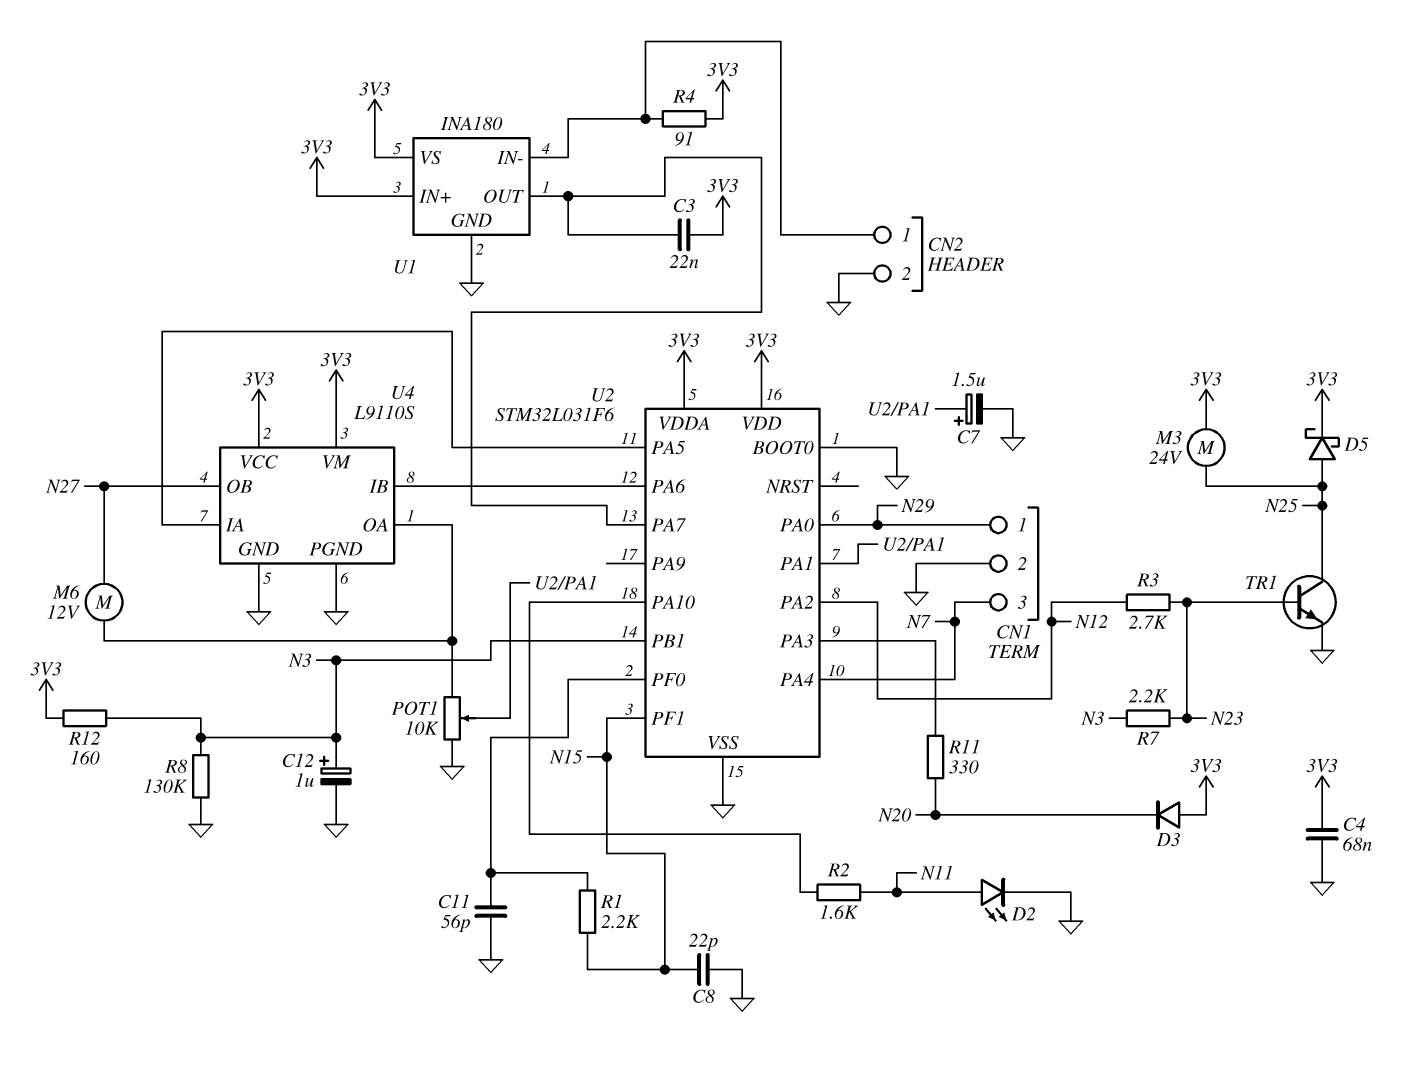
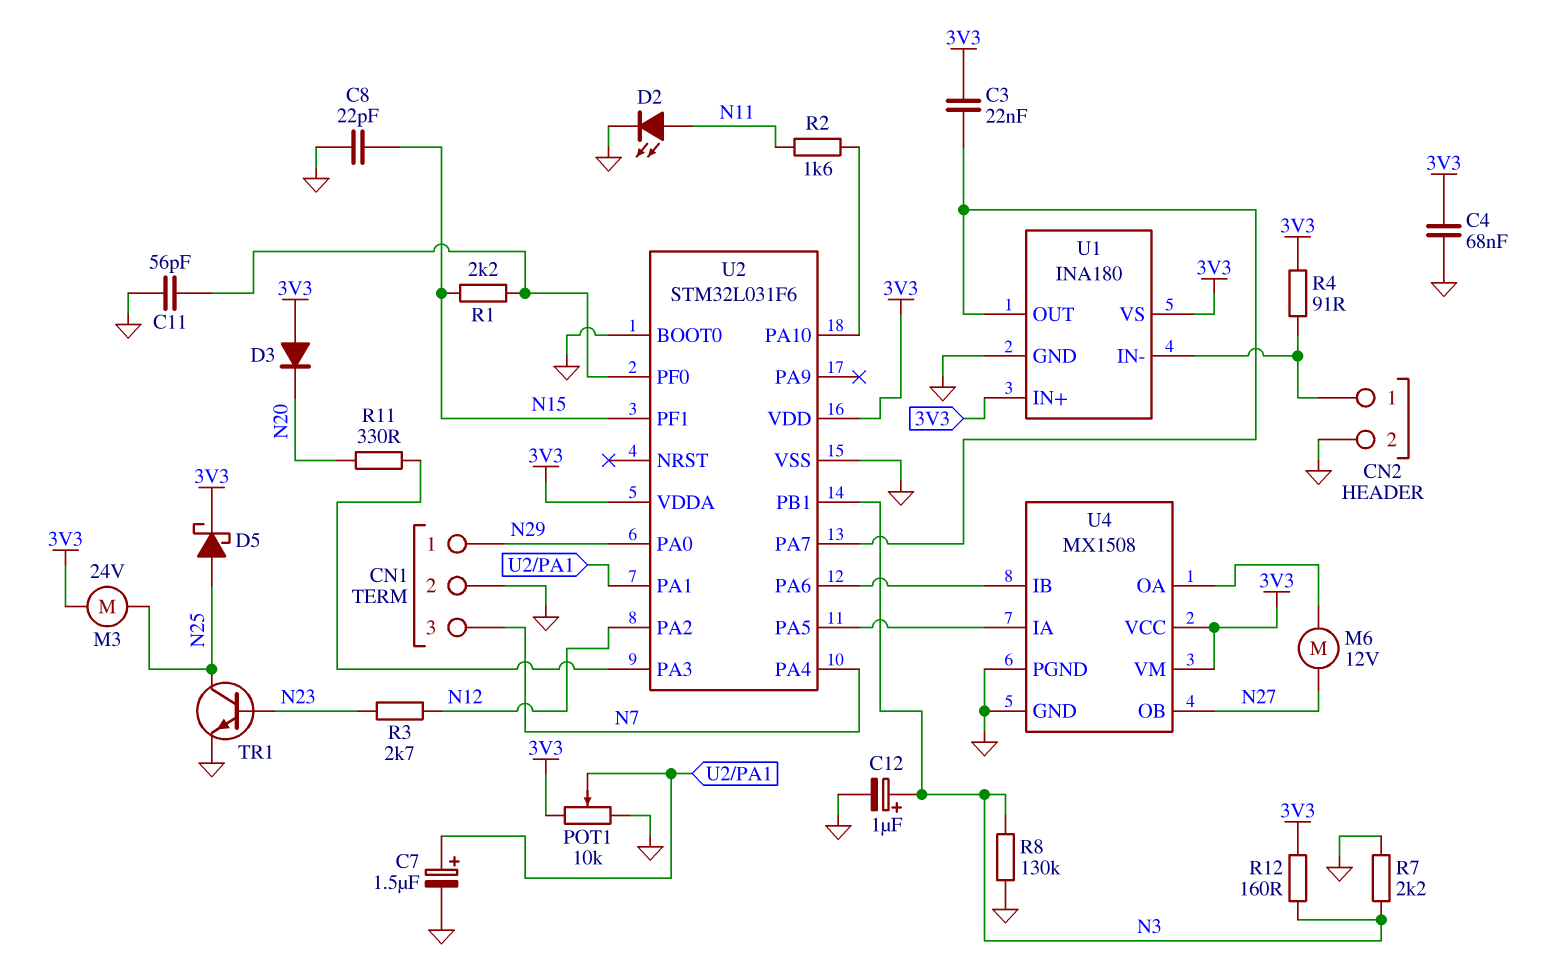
POT1: 10k (GND, U4/OA, wiper U2/PA1) -> 10k (3V3, GND, wiper U2/PA1)
R7: 2.2k (N3, N23) -> 2.2k (GND, N3)
U4: L9110S -> MX1508

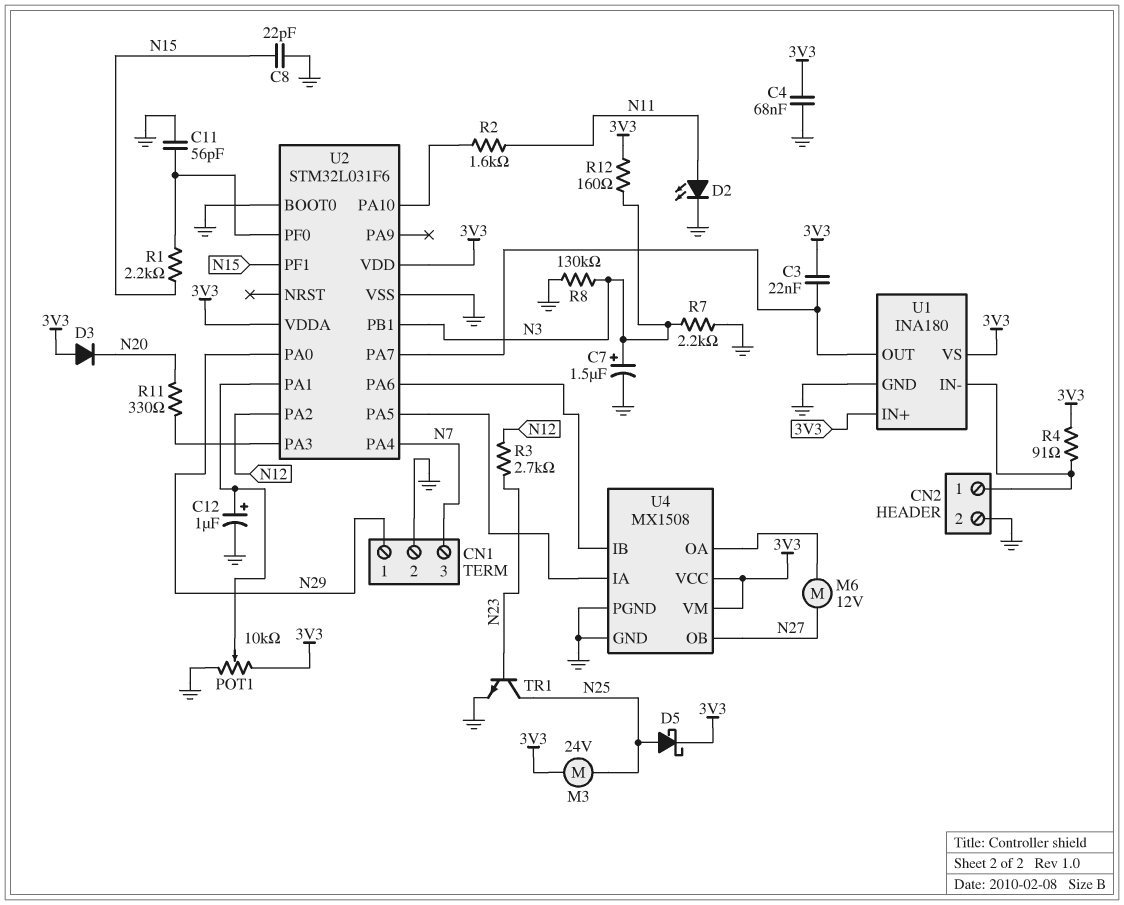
C7: 1.5uF (plus U2/PA1, minus GND) -> 1.5uF (plus N3, minus GND)
C12: 1uF (plus N3, minus GND) -> 1uF (plus U2/PA1, minus GND)

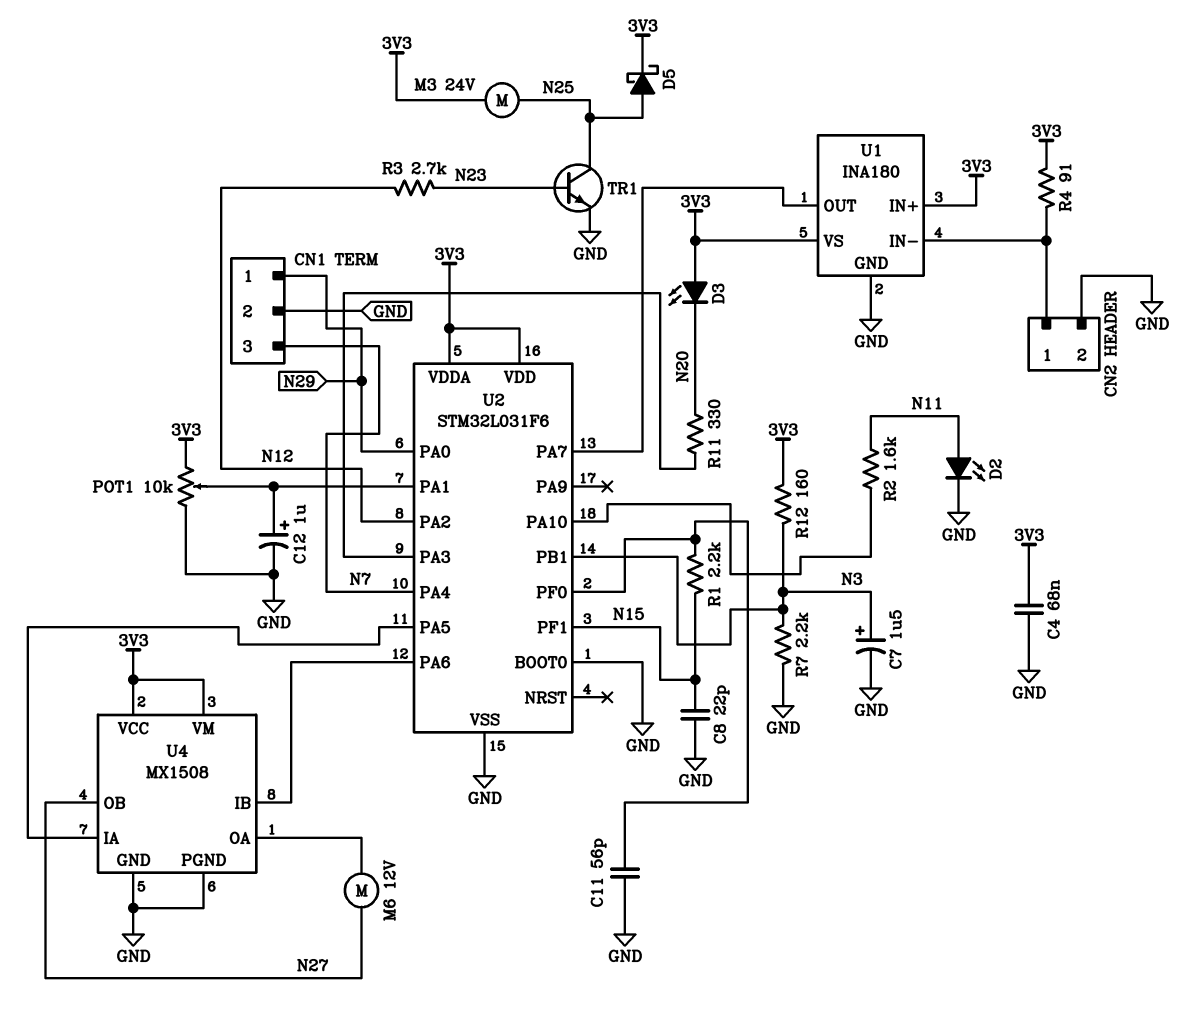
C3: 22nF (3V3, U1/OUT) -> none
D3: diode (A 3V3, K N20) -> LED (A 3V3, K N20)
R8: 130k (GND, N3) -> none

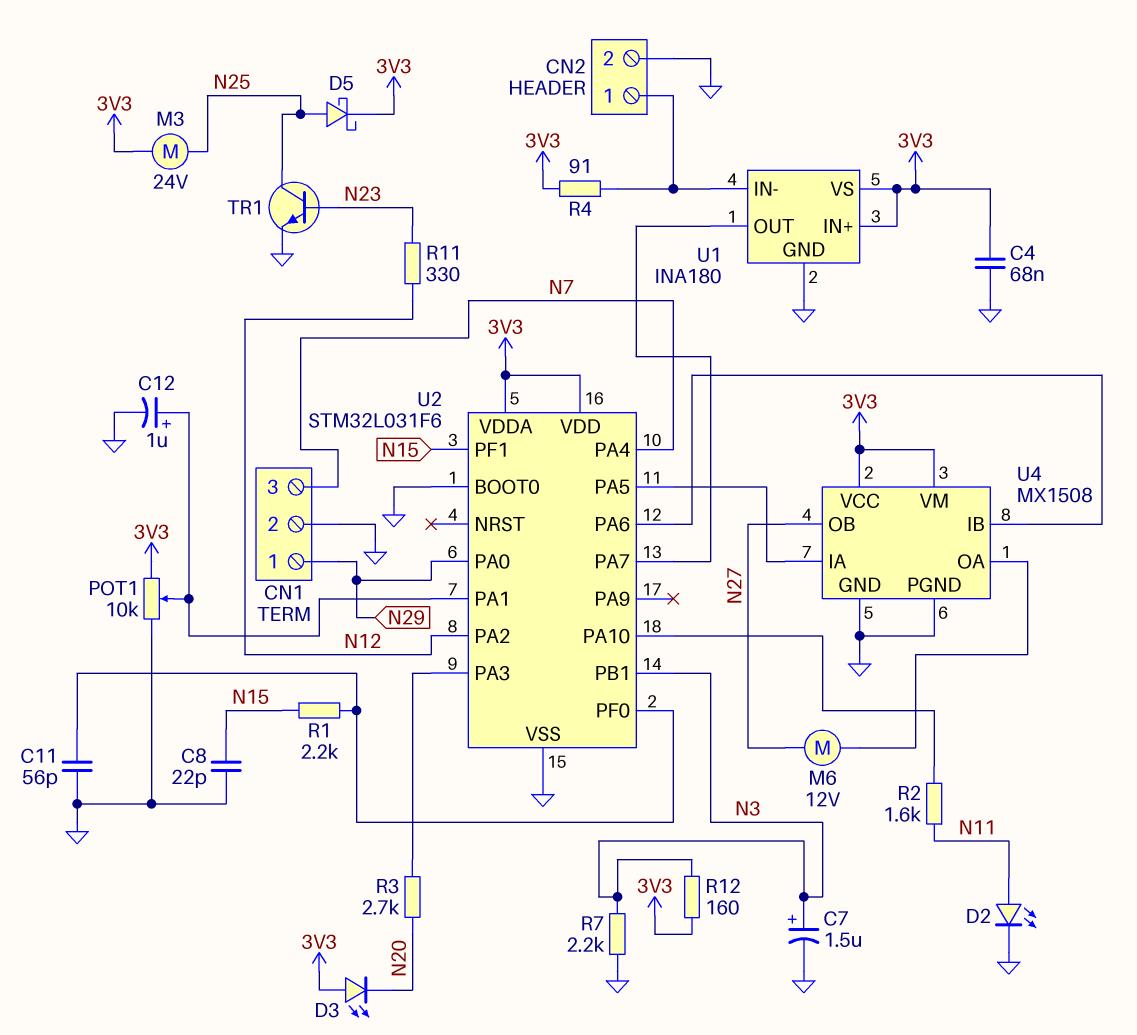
R3: 2.7k (N12, N23) -> 2.7k (N20, U2/PA3)
R11: 330 (N20, U2/PA3) -> 330 (N12, N23)

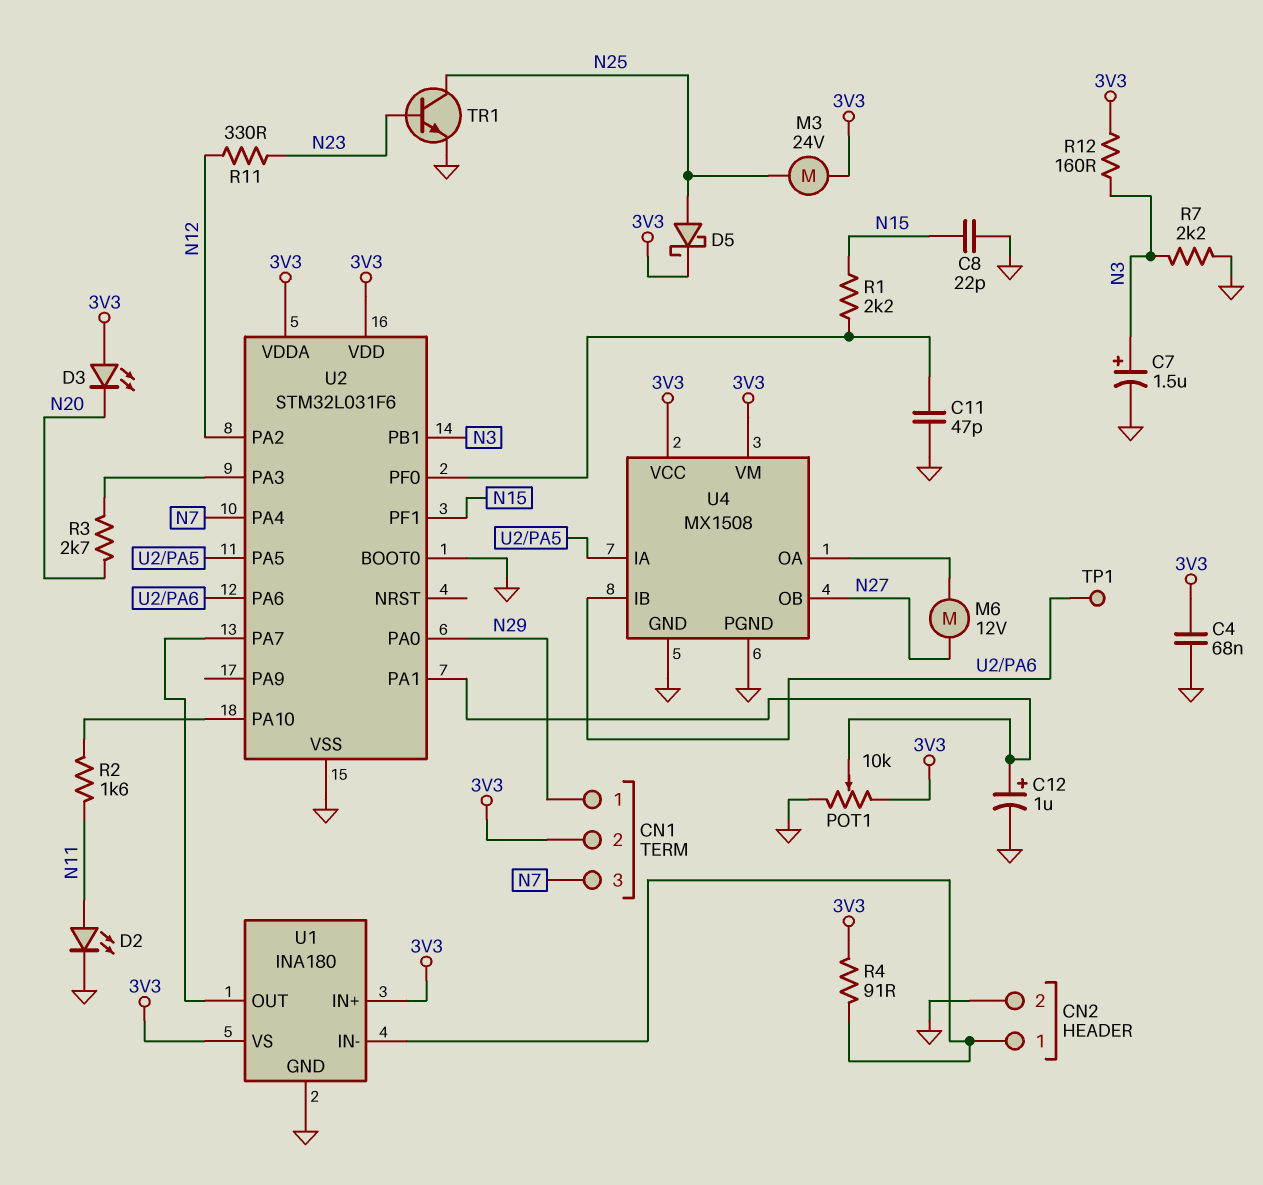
C11: 56pF (GND, U2/PF0) -> 47pF (GND, U2/PF0)
CN1 pin 2: GND -> 3V3
TP1: none -> test point (U2/PA6)

